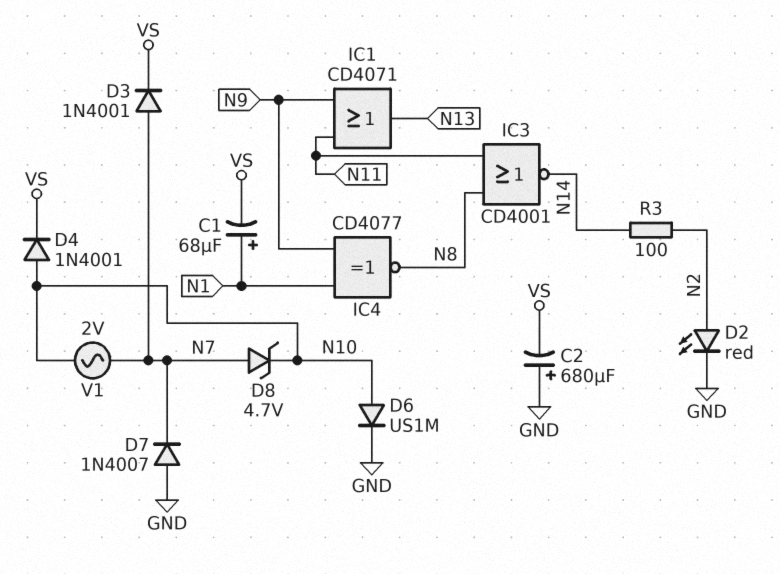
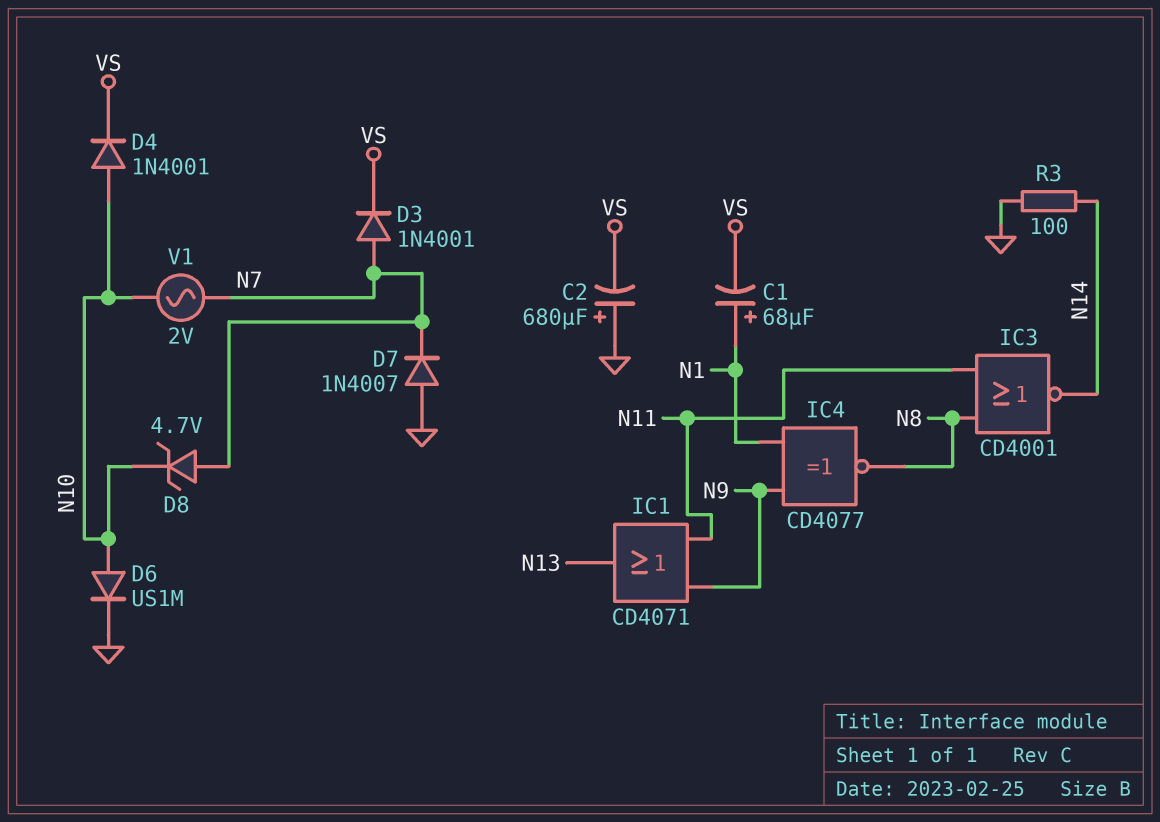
D2: LED red (A N2, K GND) -> none
R3: 100 (N2, N14) -> 100 (GND, N14)

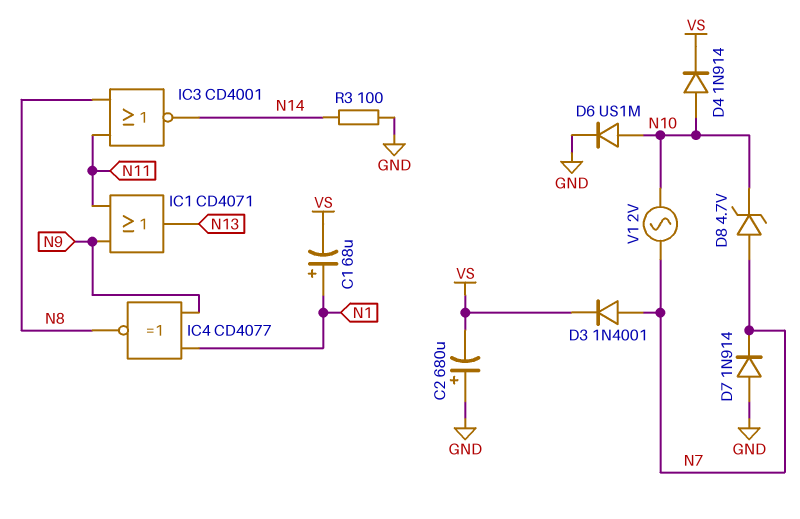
D4: diode 1N4001 (A N10, K VS) -> diode 1N914 (A N10, K VS)
D7: diode 1N4007 (A GND, K N7) -> diode 1N914 (A GND, K N7)

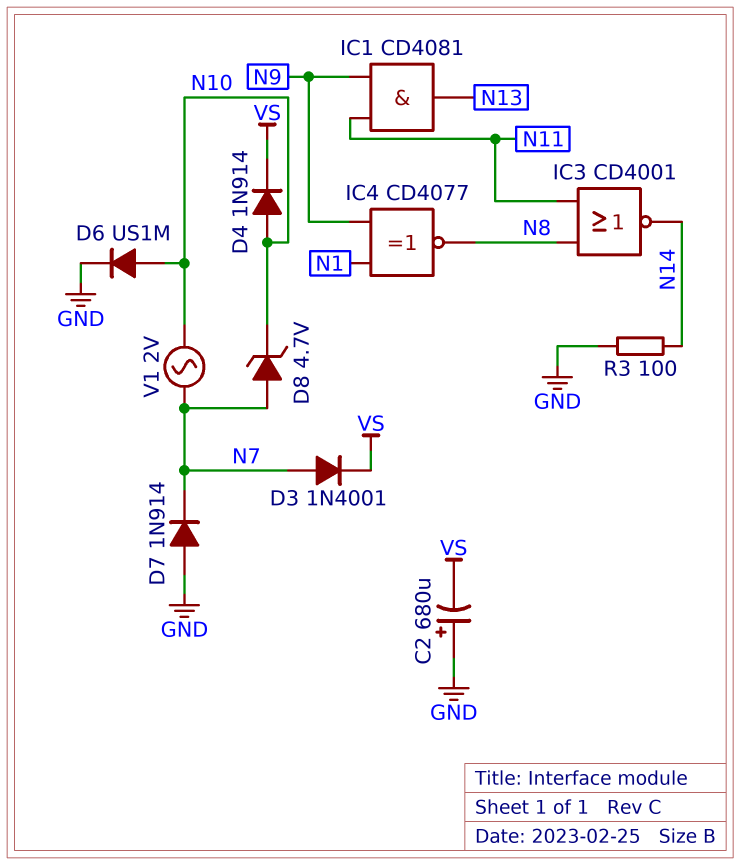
C1: 68uF (plus N1, minus VS) -> none
IC1: OR CD4071 (in N9, in N11, out N13) -> AND CD4081 (in N9, in N11, out N13)

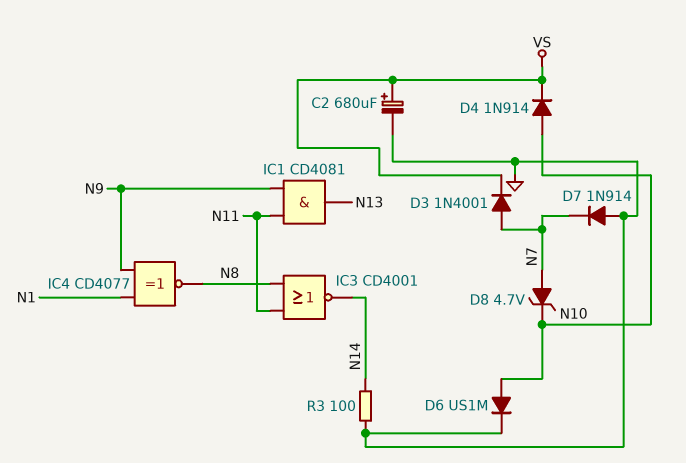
C2: 680uF (plus GND, minus VS) -> 680uF (plus VS, minus GND)
V1: AC 2V (N7, N10) -> none

